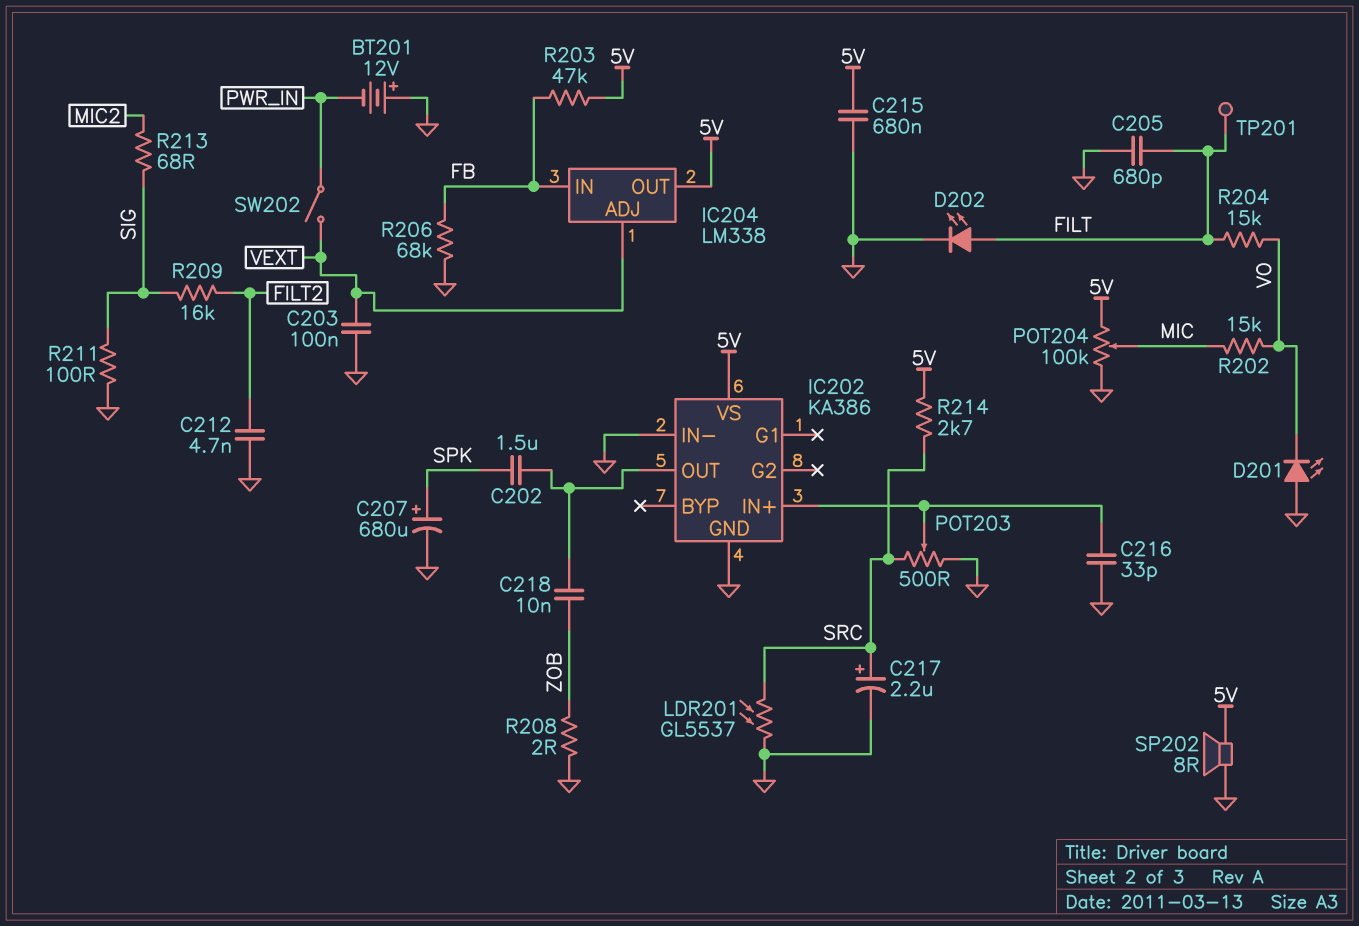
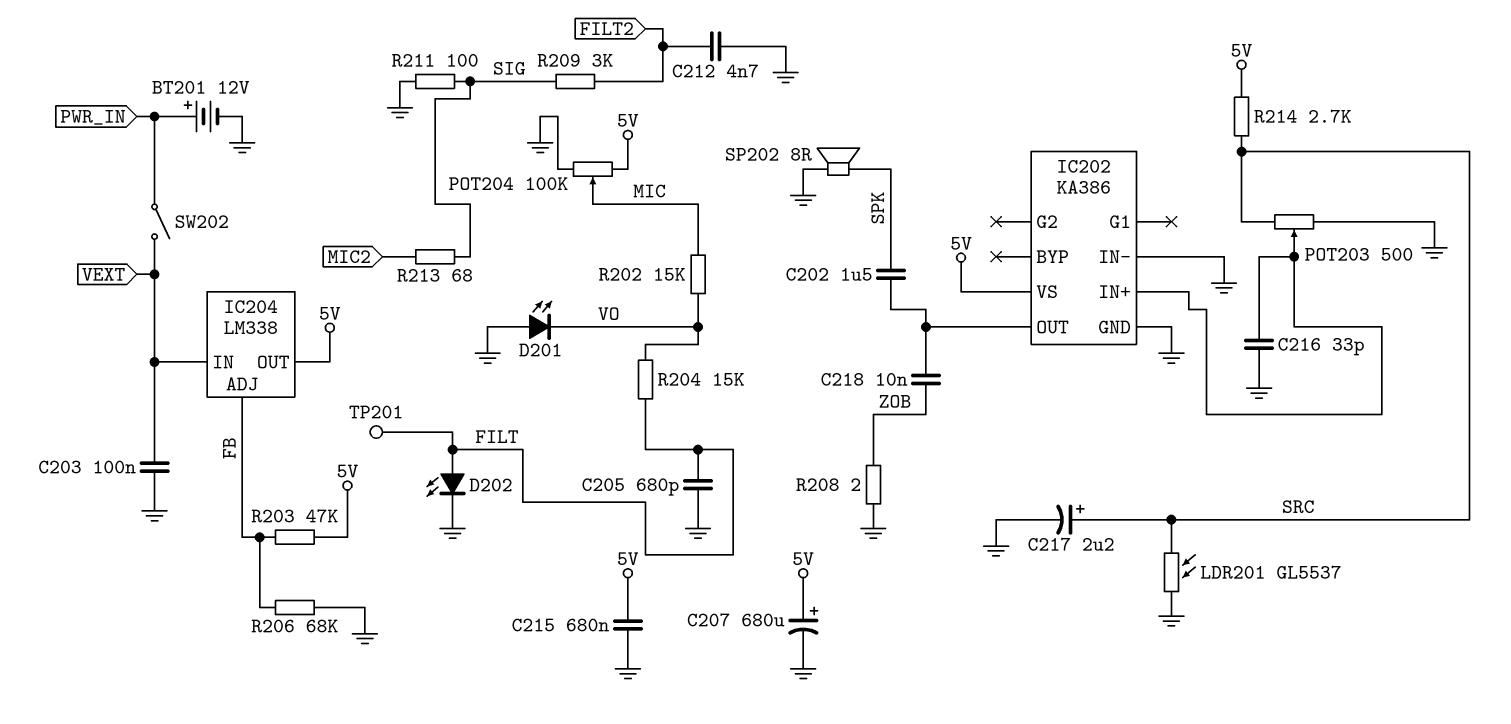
BT201: 12V (plus GND, minus PWR_IN) -> 12V (plus PWR_IN, minus GND)
C207: 680uF (plus SPK, minus GND) -> 680uF (plus 5V, minus GND)
IC204 pin ADJ: VEXT -> FB
IC204 pin IN: FB -> VEXT
R209: 16k (FILT2, SIG) -> 3k (FILT2, SIG)
SP202: speaker 8R (5V, GND) -> speaker 8R (GND, SPK)

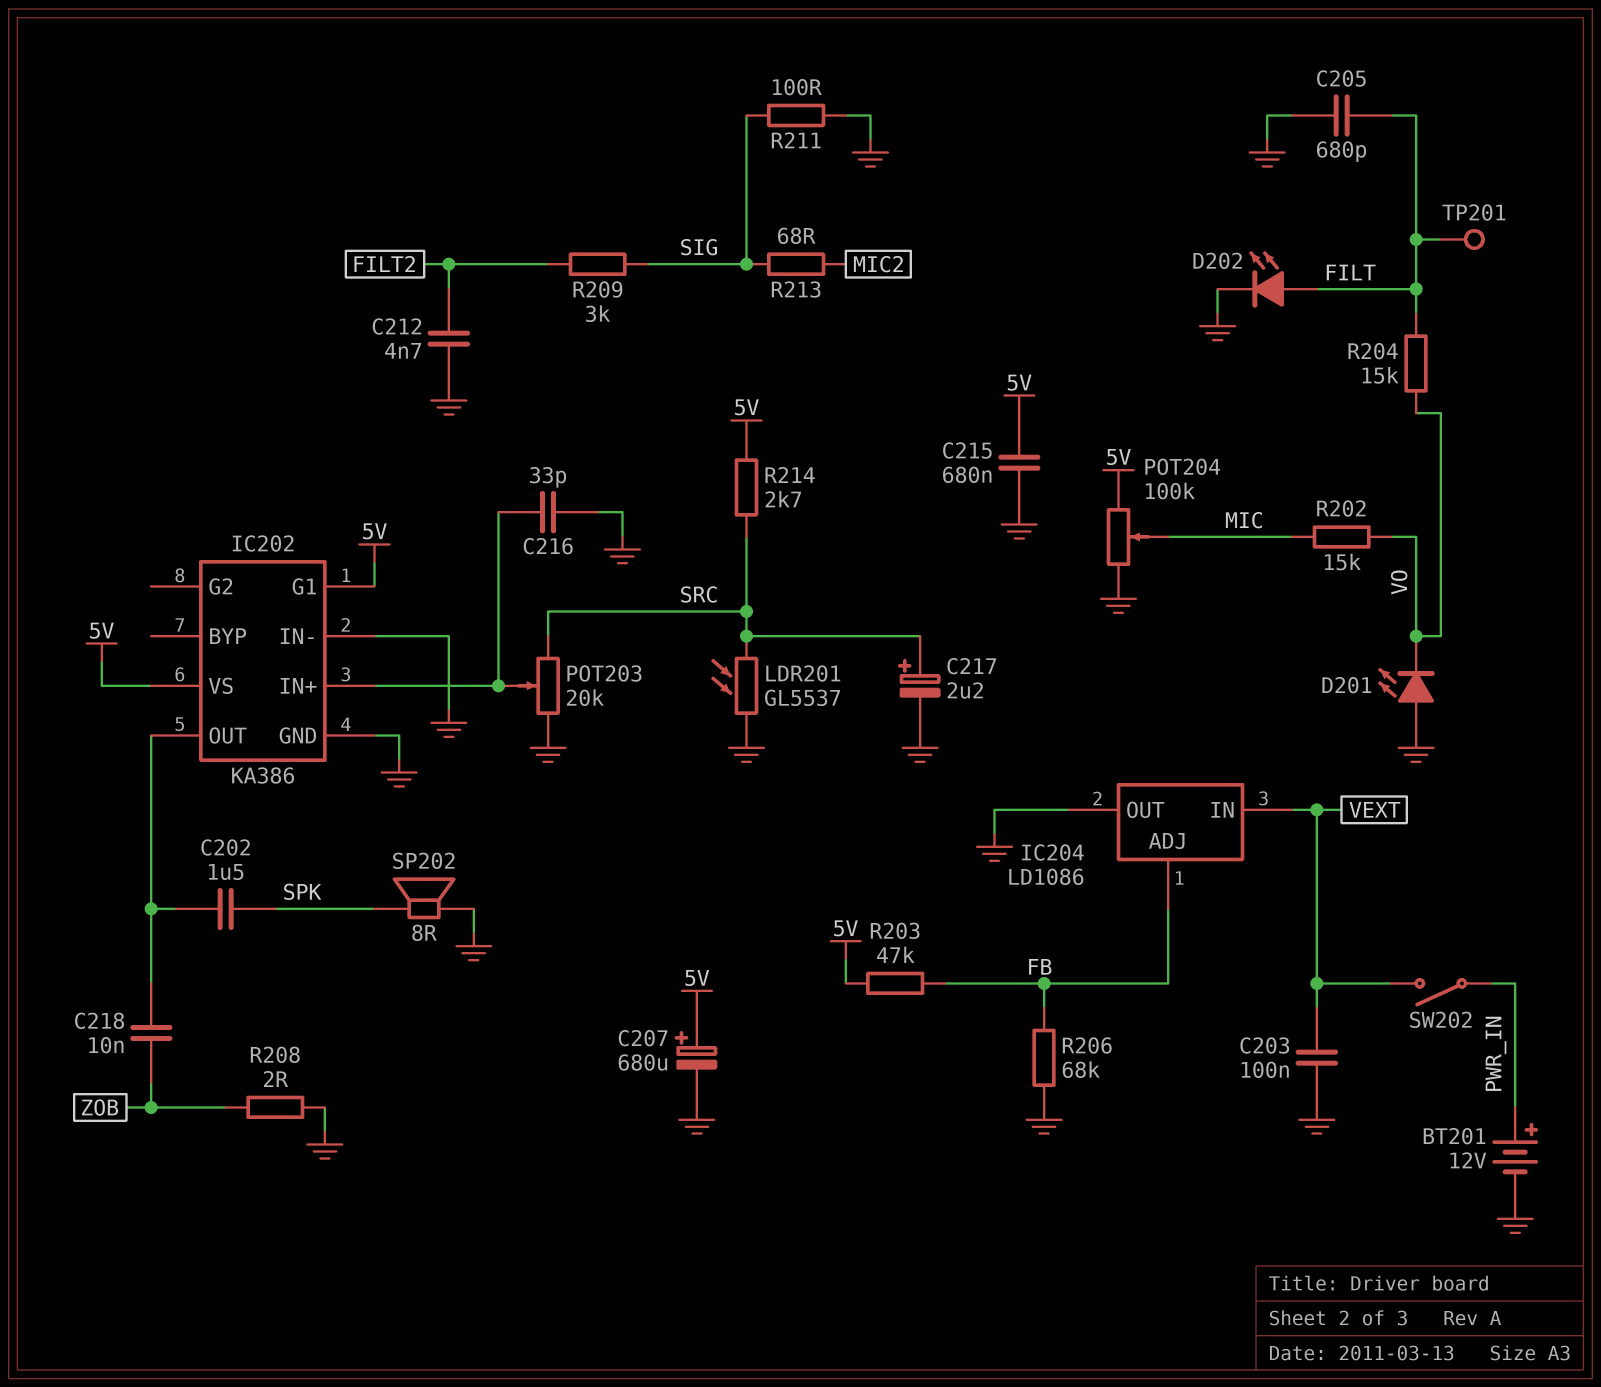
IC202 pin G1: none -> 5V
IC204: LM338 -> LD1086
IC204 pin OUT: 5V -> GND
POT203: 500 (GND, SRC, wiper IC202/IN+) -> 20k (GND, SRC, wiper IC202/IN+)

